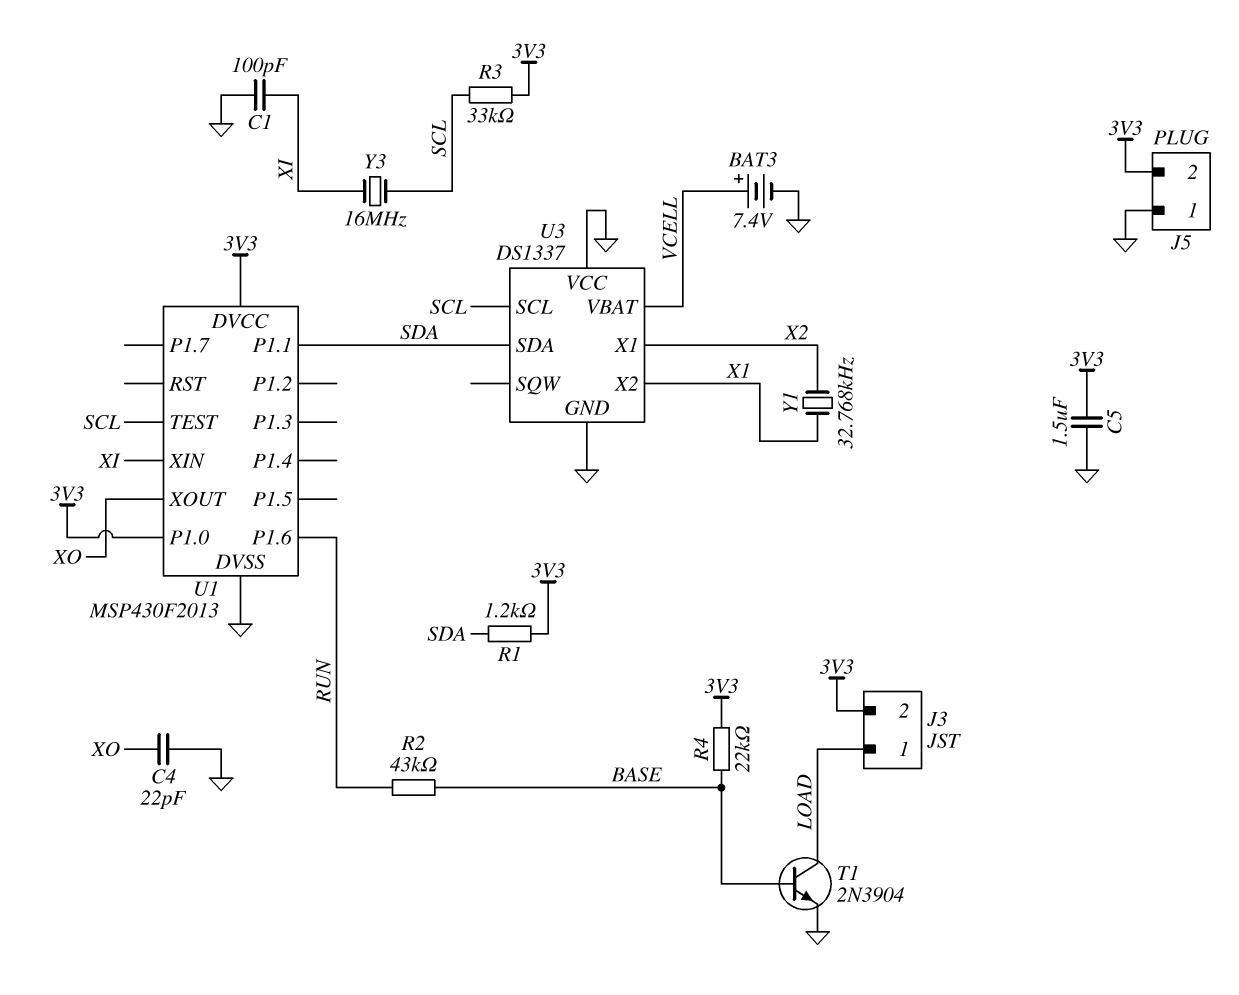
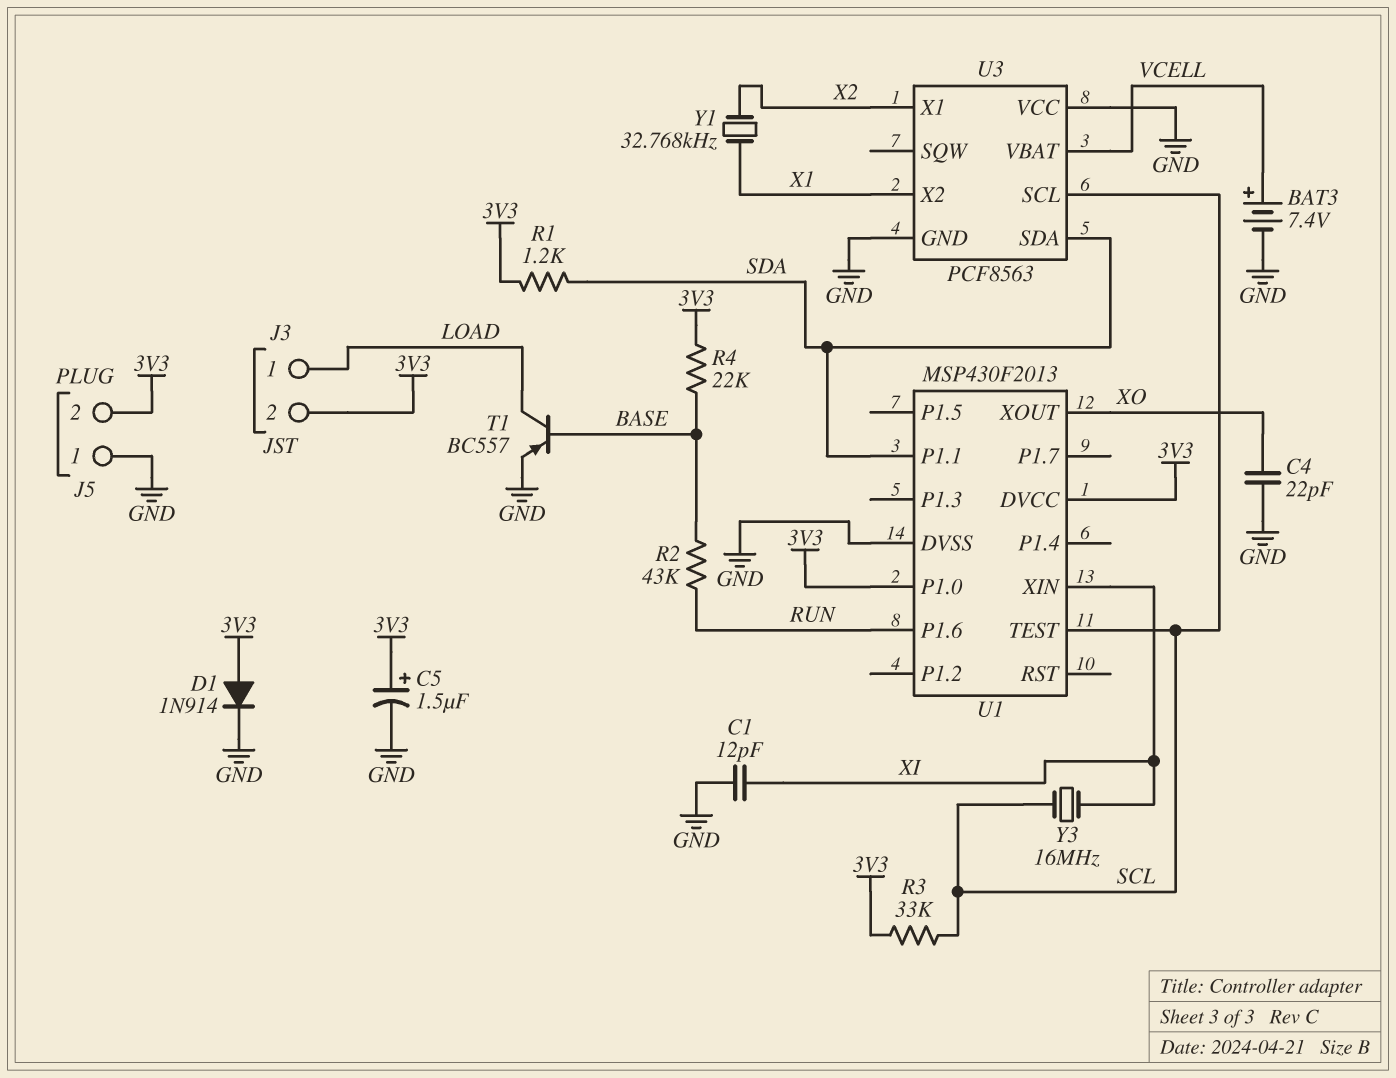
C1: 100pF (GND, XI) -> 12pF (GND, XI)
C5: 1.5uF (3V3, GND) -> 1.5uF (plus 3V3, minus GND)
D1: none -> diode 1N914 (A 3V3, K GND)
T1: NPN 2N3904 (B BASE, C LOAD, E GND) -> PNP BC557 (B BASE, C LOAD, E GND)
U3: DS1337 -> PCF8563

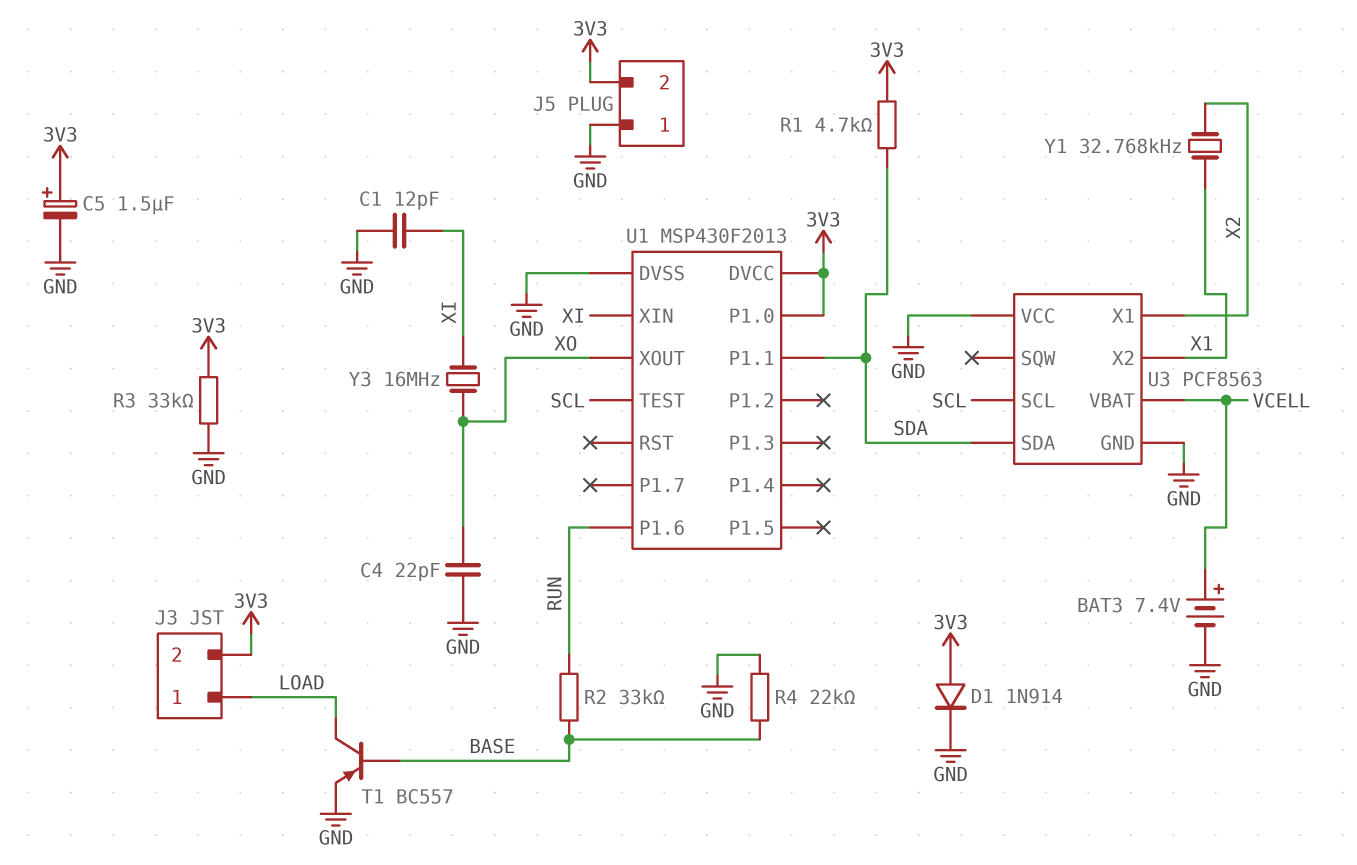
R1: 1.2k (3V3, SDA) -> 4.7k (3V3, SDA)
R2: 43k (BASE, RUN) -> 33k (BASE, RUN)
R3: 33k (3V3, SCL) -> 33k (3V3, GND)
R4: 22k (3V3, BASE) -> 22k (BASE, GND)
Y3: 16MHz (SCL, XI) -> 16MHz (XI, XO)

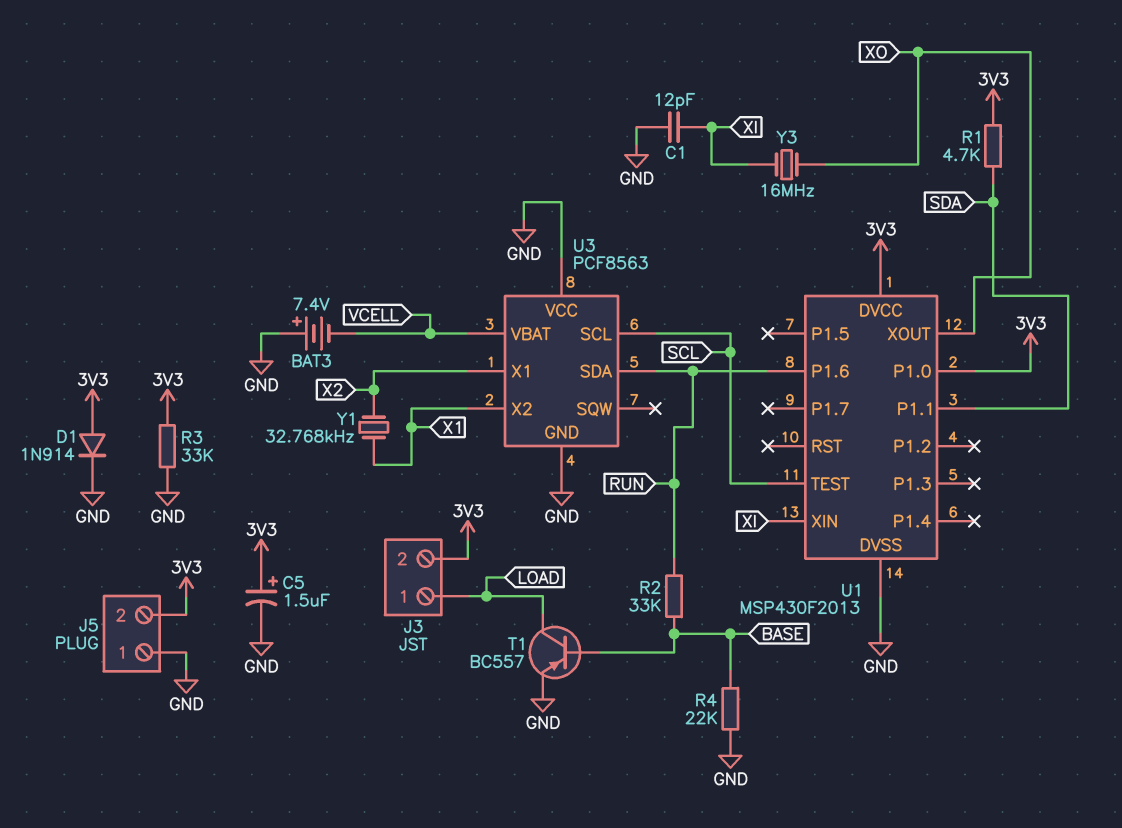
BAT3: 7.4V (plus VCELL, minus GND) -> 7.4V (plus GND, minus VCELL)
C4: 22pF (GND, XO) -> none
U3 pin SDA: SDA -> RUN

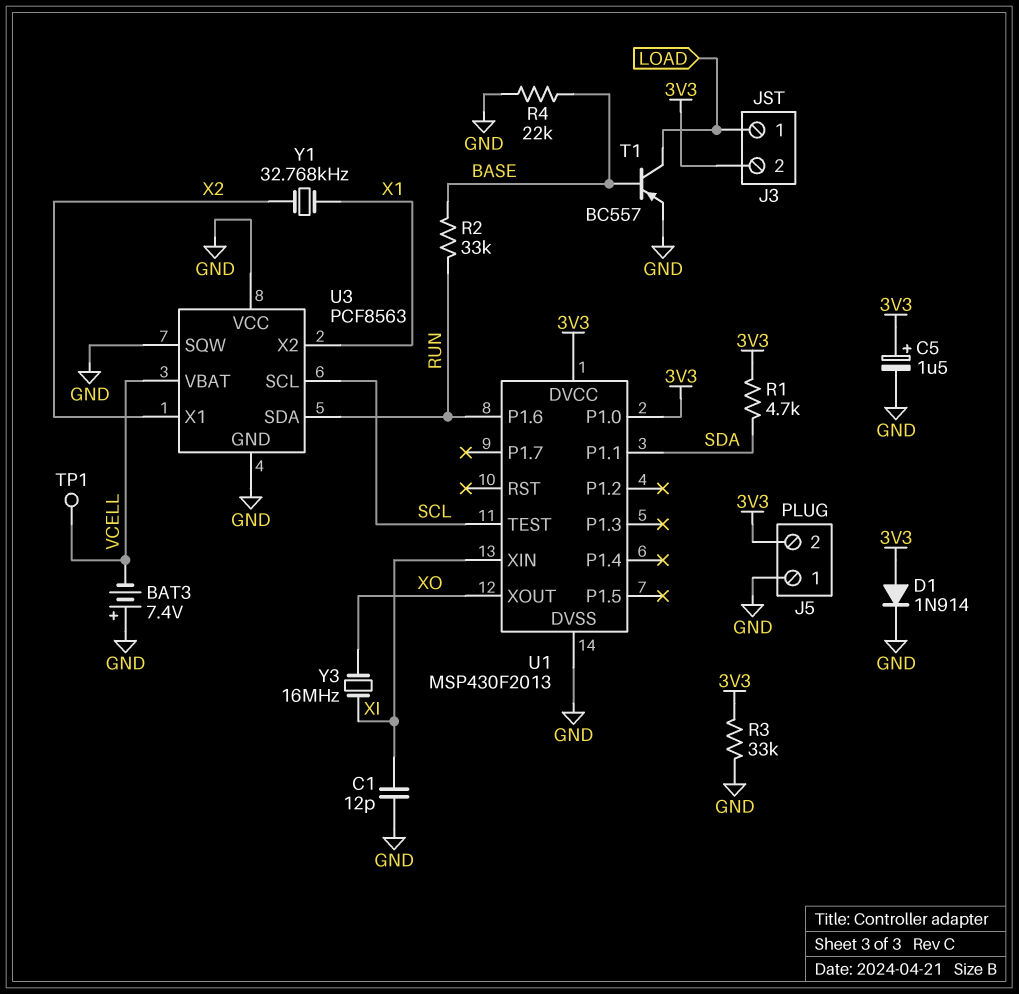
TP1: none -> test point (VCELL)
U3 pin SQW: none -> GND

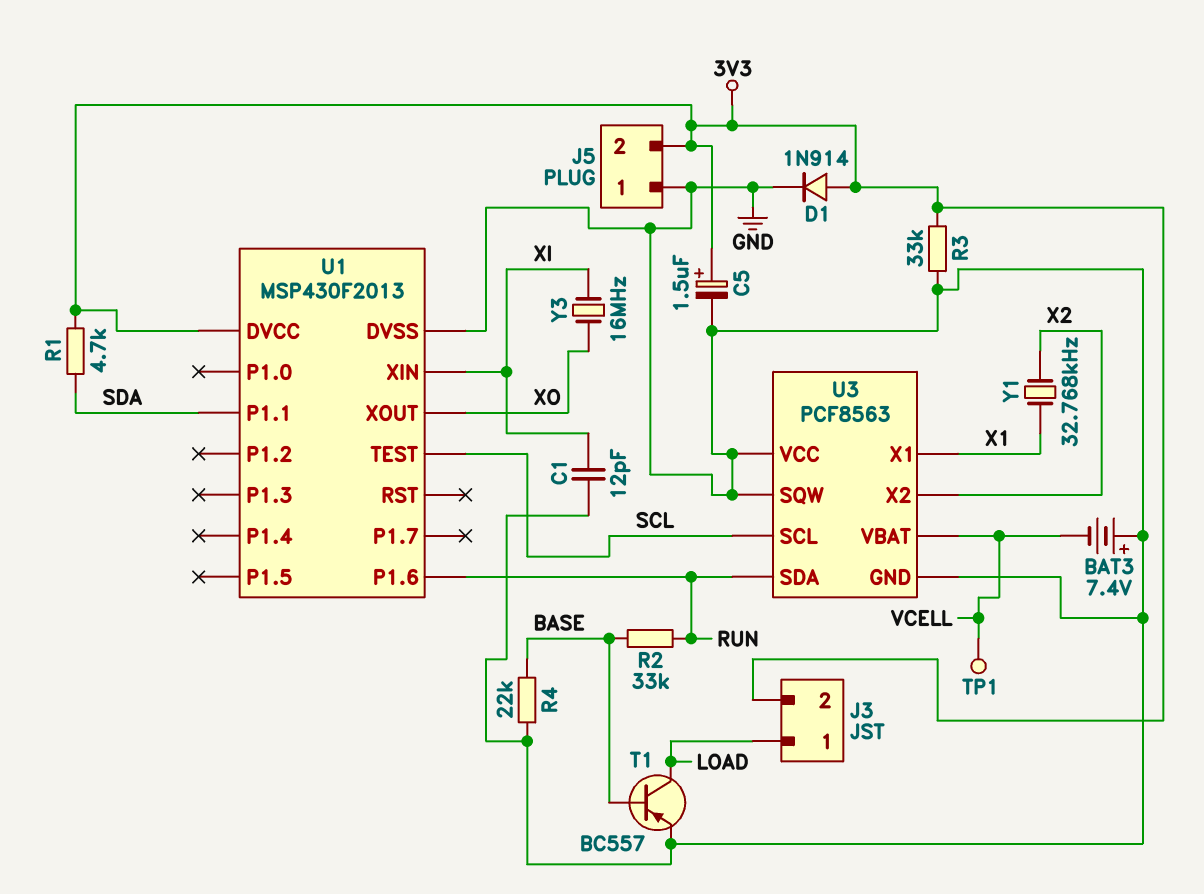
U1 pin P1.0: 3V3 -> none
U3 pin X1: X2 -> X1
U3 pin X2: X1 -> X2

